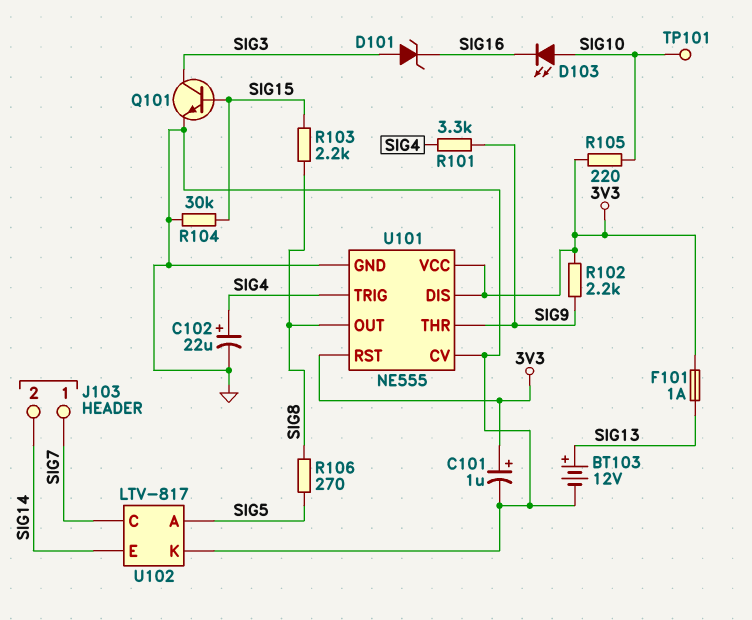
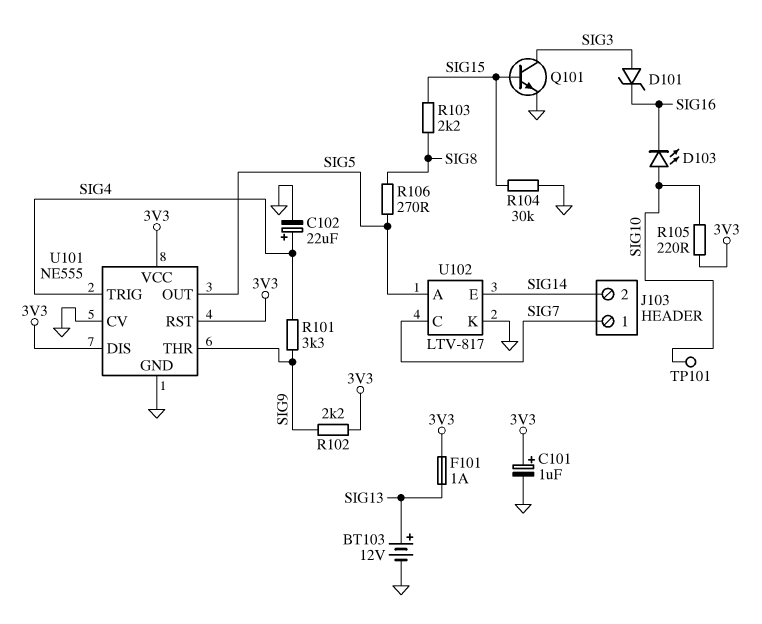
U101 pin OUT: SIG8 -> SIG5

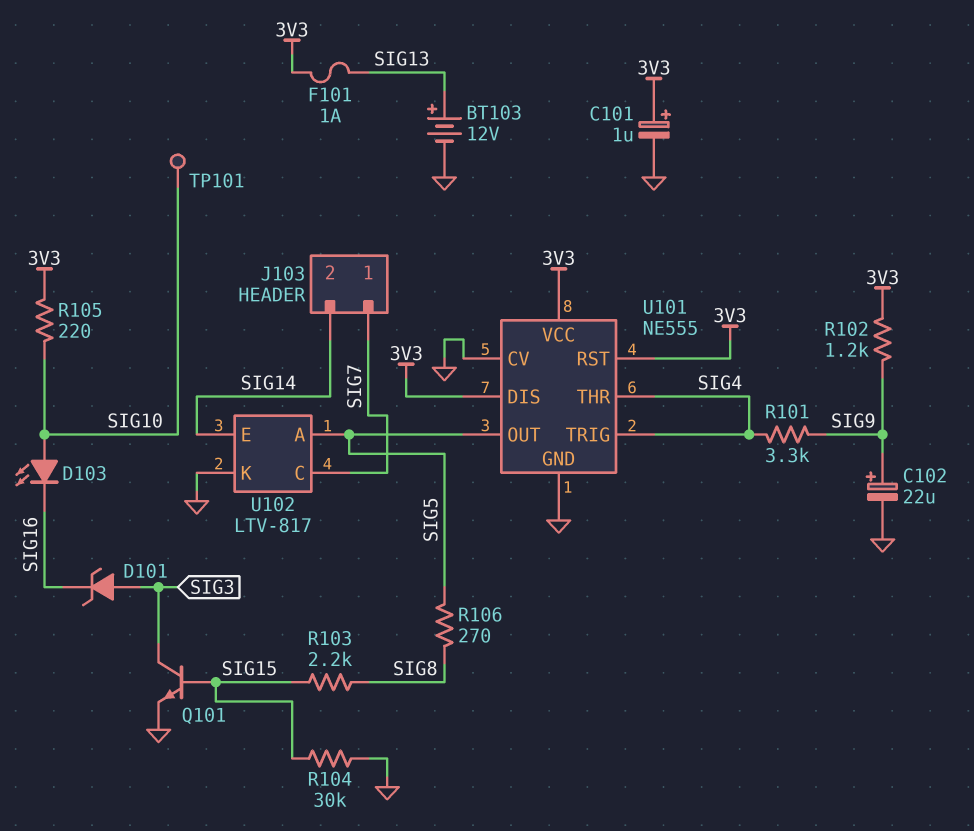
C102: 22uF (plus SIG4, minus GND) -> 22uF (plus SIG9, minus GND)
R102: 2.2k (3V3, SIG9) -> 1.2k (3V3, SIG9)
U101 pin THR: SIG9 -> SIG4

